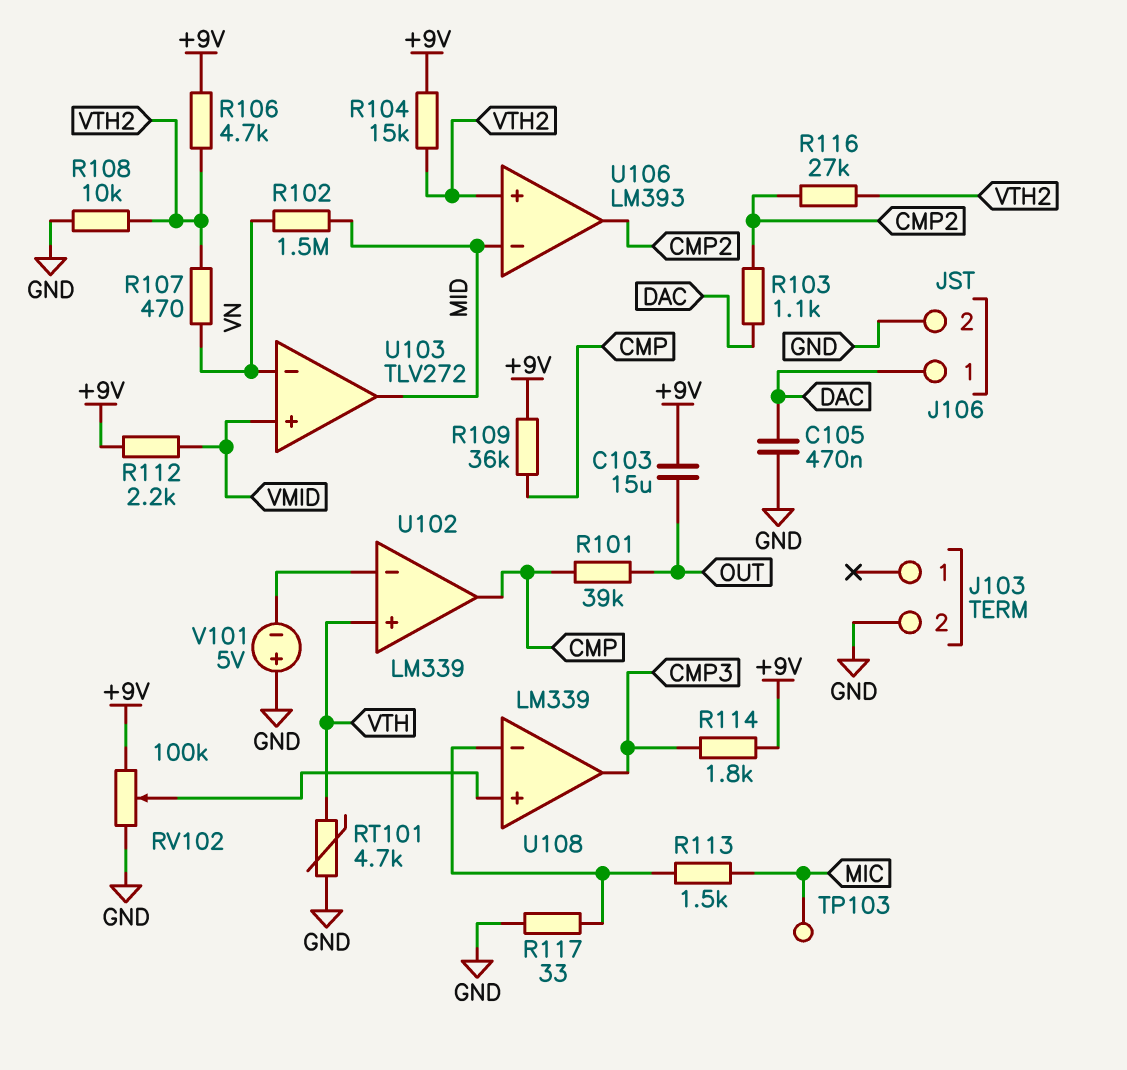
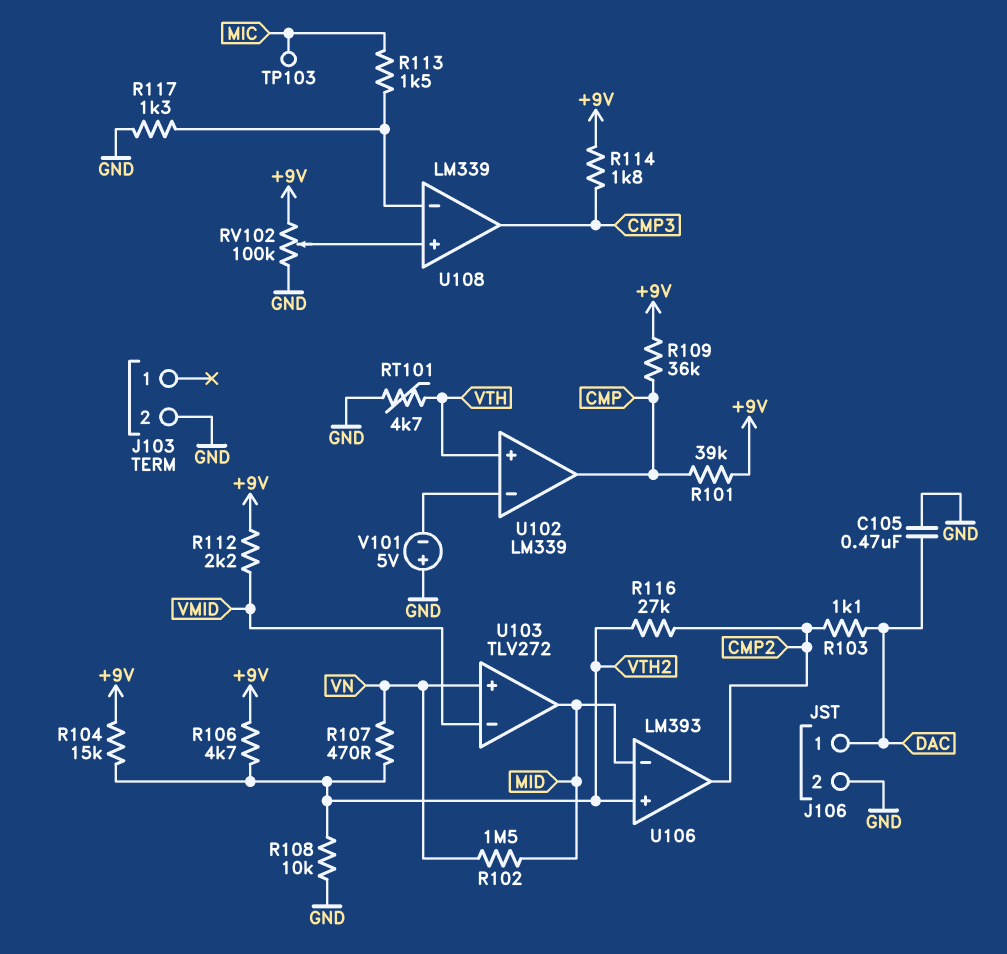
C103: 15uF (+9V, OUT) -> none
R101: 39k (CMP, OUT) -> 39k (+9V, CMP)
R117: 33 (GND, U108/in-) -> 1.3k (GND, U108/in-)
U103 pin in+: VMID -> VN
U103 pin in-: VN -> VMID

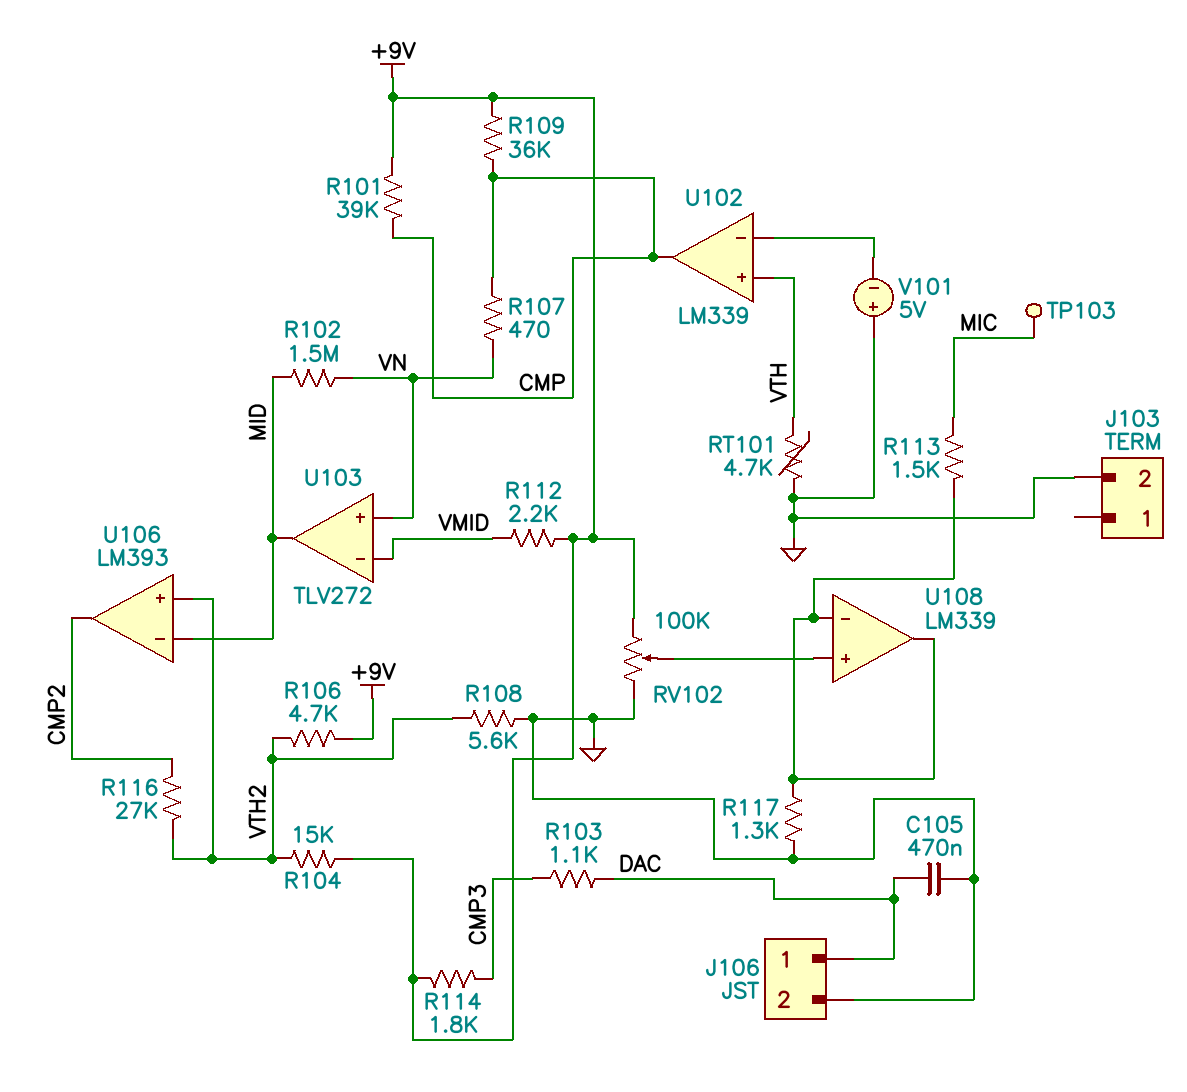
R103: 1.1k (CMP2, DAC) -> 1.1k (CMP3, DAC)
R107: 470 (VN, VTH2) -> 470 (CMP, VN)
R108: 10k (GND, VTH2) -> 5.6k (GND, VTH2)
U108 pin out: CMP3 -> U108/in-

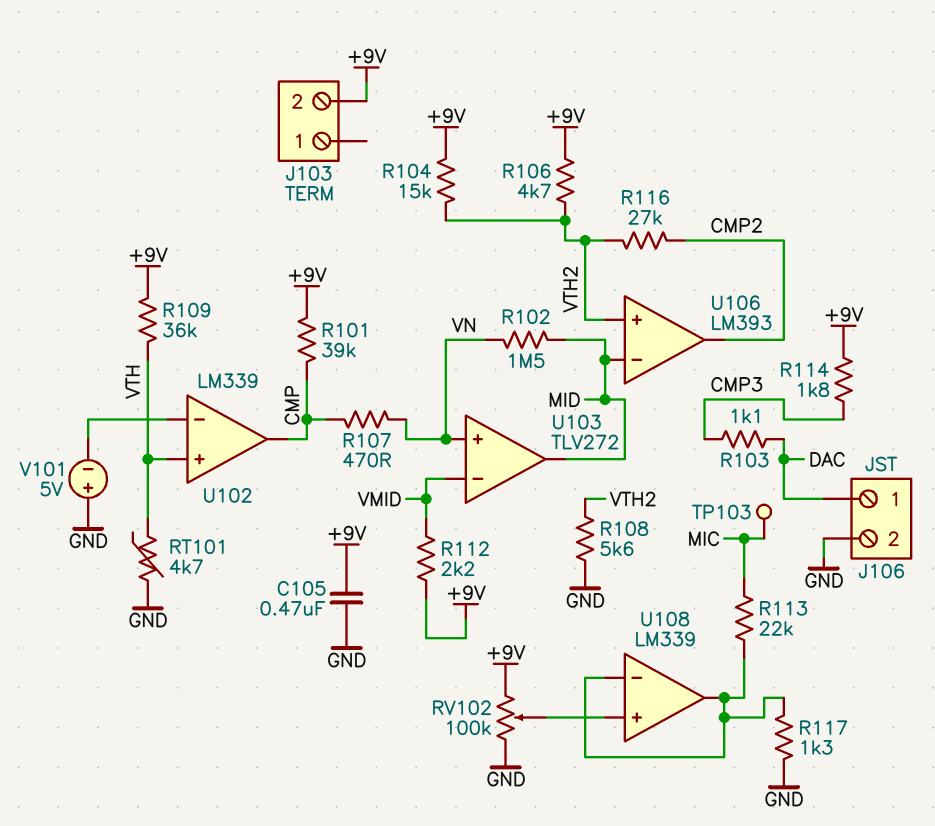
C105: 470nF (DAC, GND) -> 470nF (+9V, GND)
J103 pin 2: GND -> +9V
R109: 36k (+9V, CMP) -> 36k (+9V, VTH)
R113: 1.5k (MIC, U108/in-) -> 22k (MIC, U108/in-)

